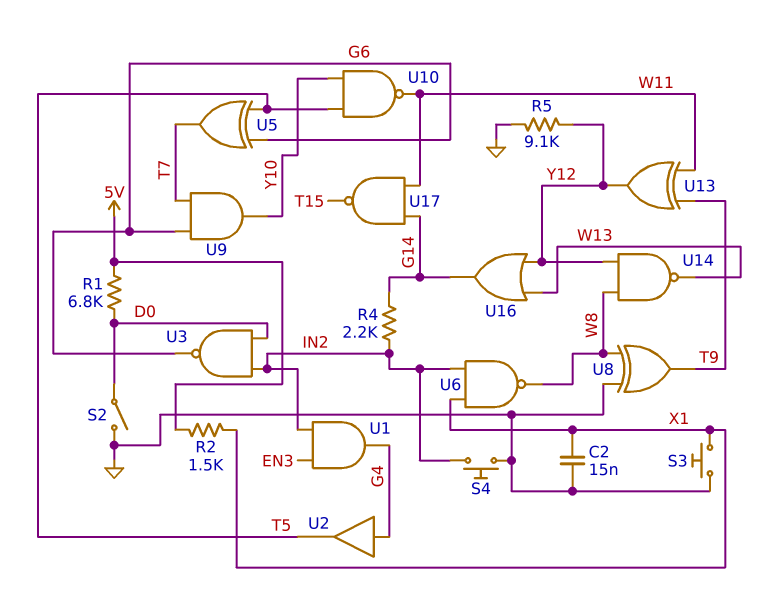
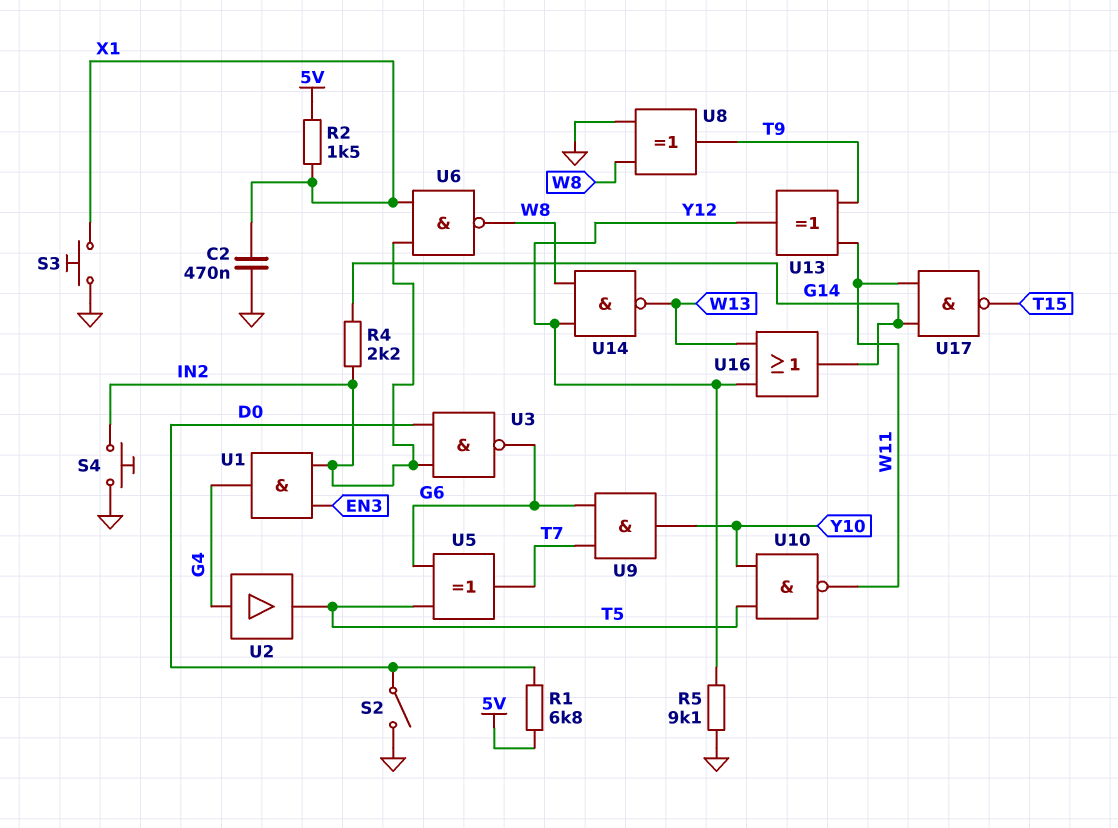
C2: 15nF (GND, X1) -> 470nF (GND, X1)

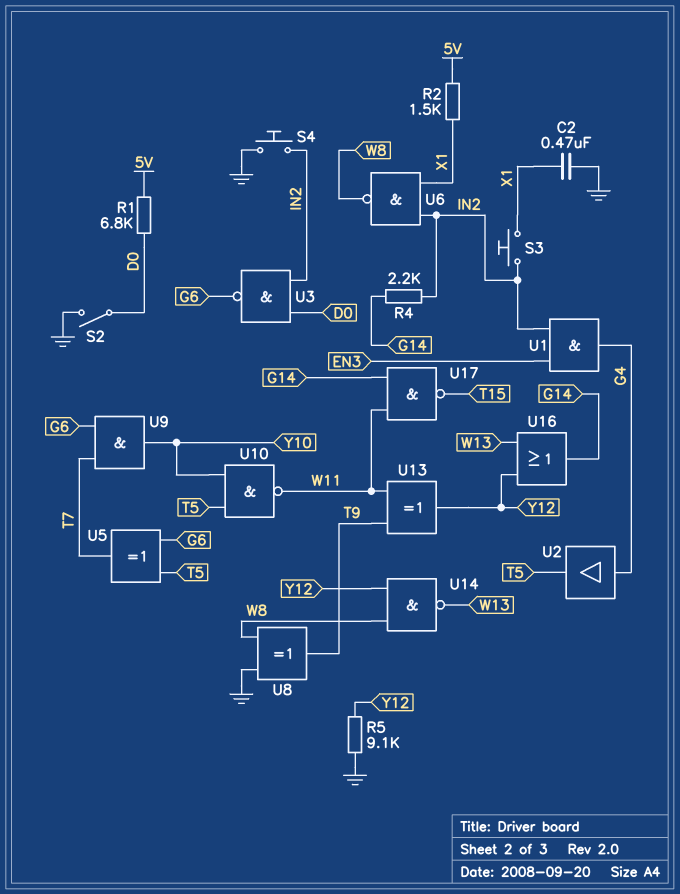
S3: button (GND, X1) -> button (IN2, X1)

